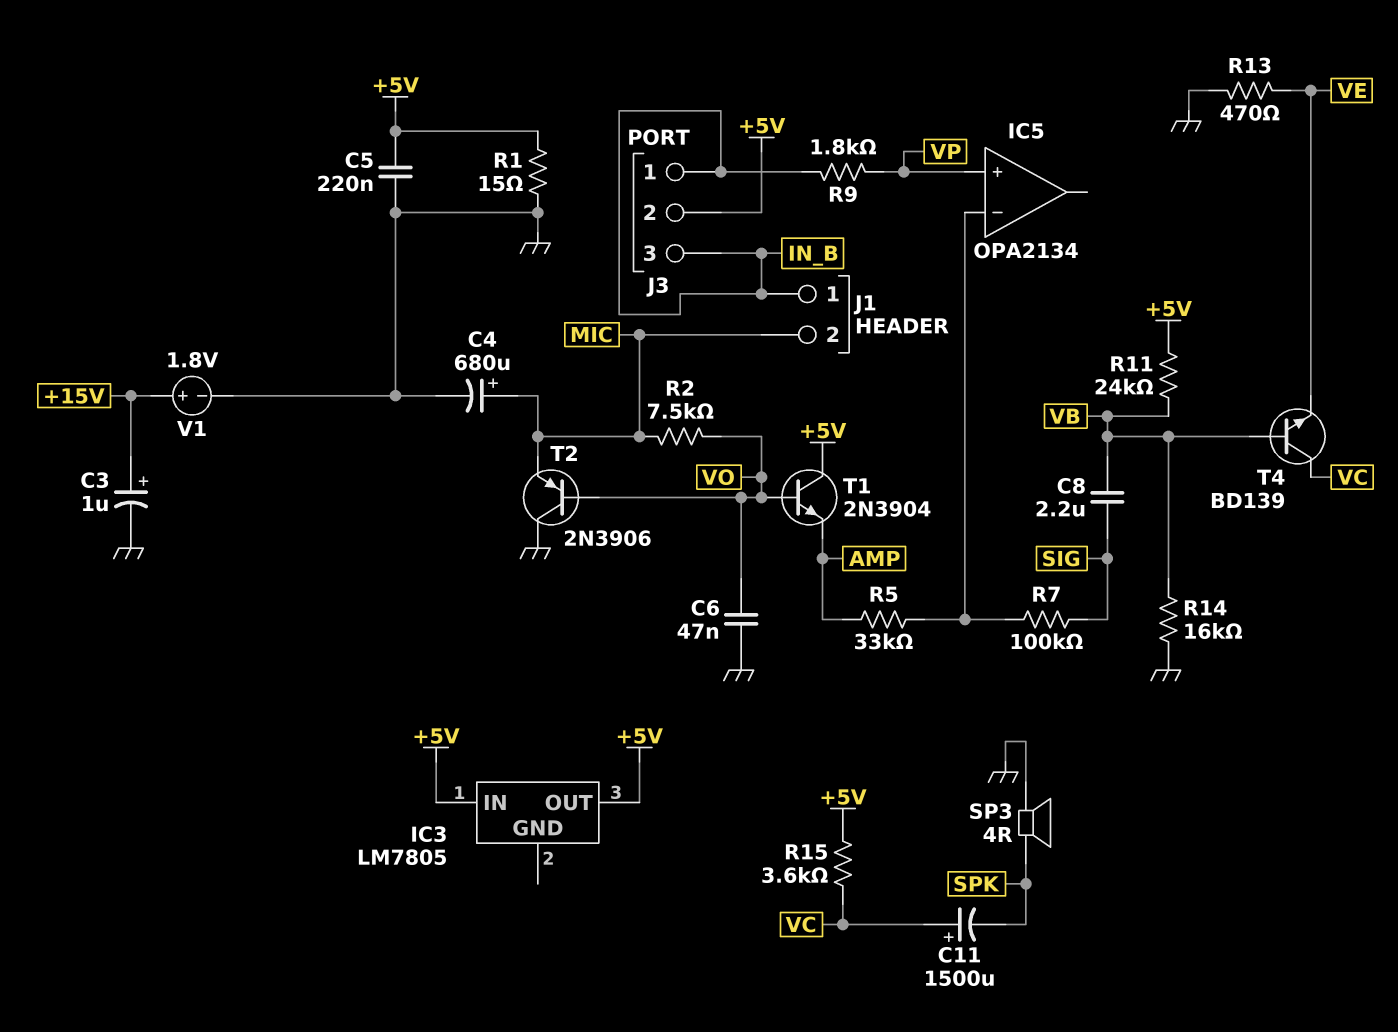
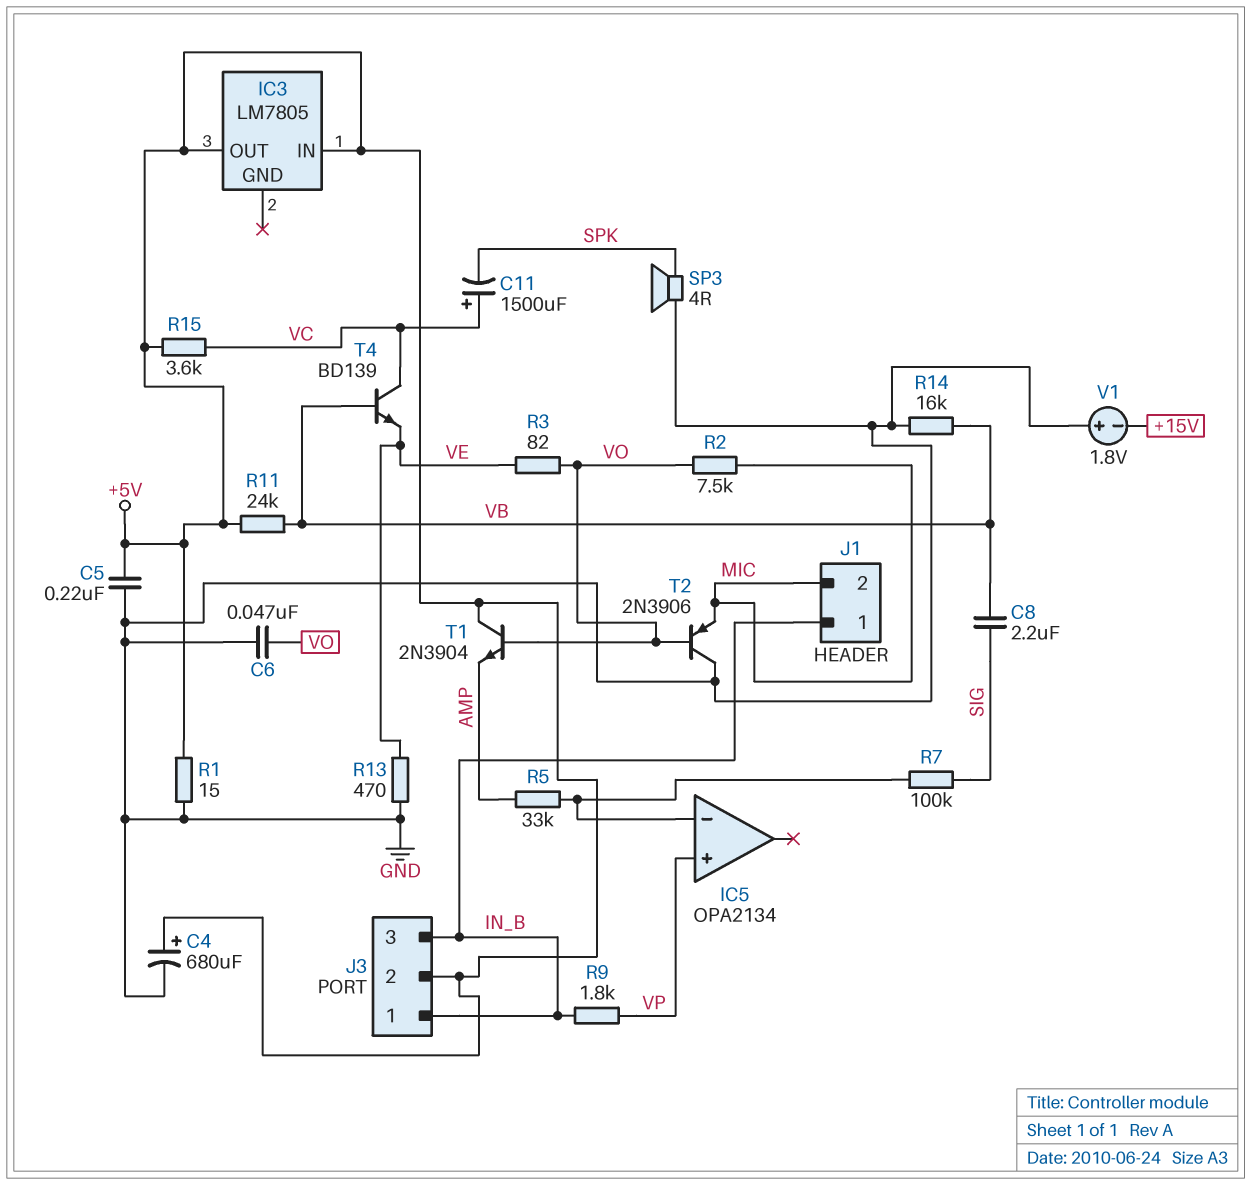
C3: 1uF (plus +15V, minus GND) -> none
C4: 680uF (plus MIC, minus GND) -> 680uF (plus +5V, minus GND)
R3: none -> 82 (VE, VO)
V1: 1.8V (plus +15V, minus GND) -> 1.8V (plus GND, minus +15V)

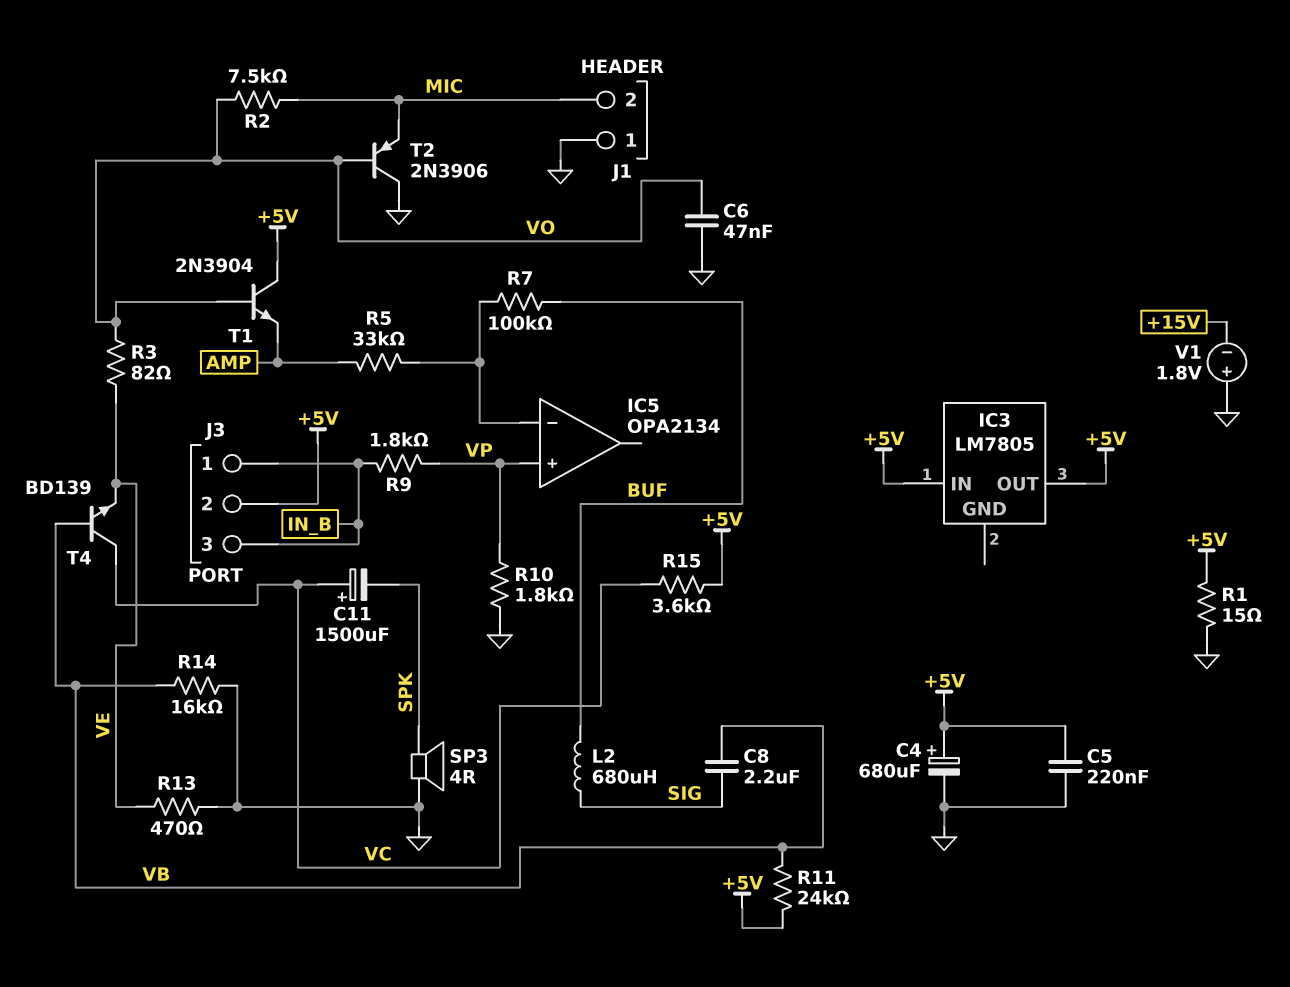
J1 pin 1: IN_B -> GND
L2: none -> 680uH (BUF, SIG)
R7: 100k (IC5/in-, SIG) -> 100k (BUF, IC5/in-)
R10: none -> 1.8k (GND, VP)

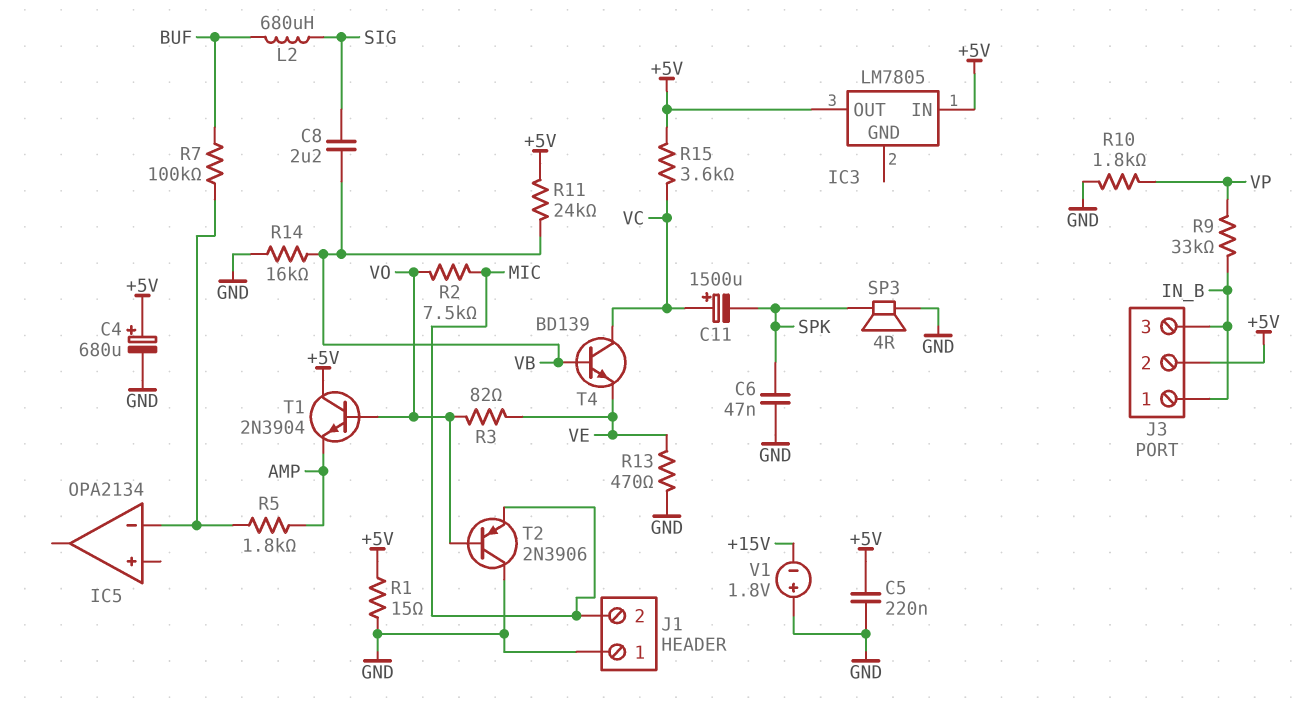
C6: 47nF (GND, VO) -> 47nF (GND, SPK)
IC5 pin in+: VP -> none
R5: 33k (AMP, IC5/in-) -> 1.8k (AMP, IC5/in-)
R9: 1.8k (IN_B, VP) -> 33k (IN_B, VP)

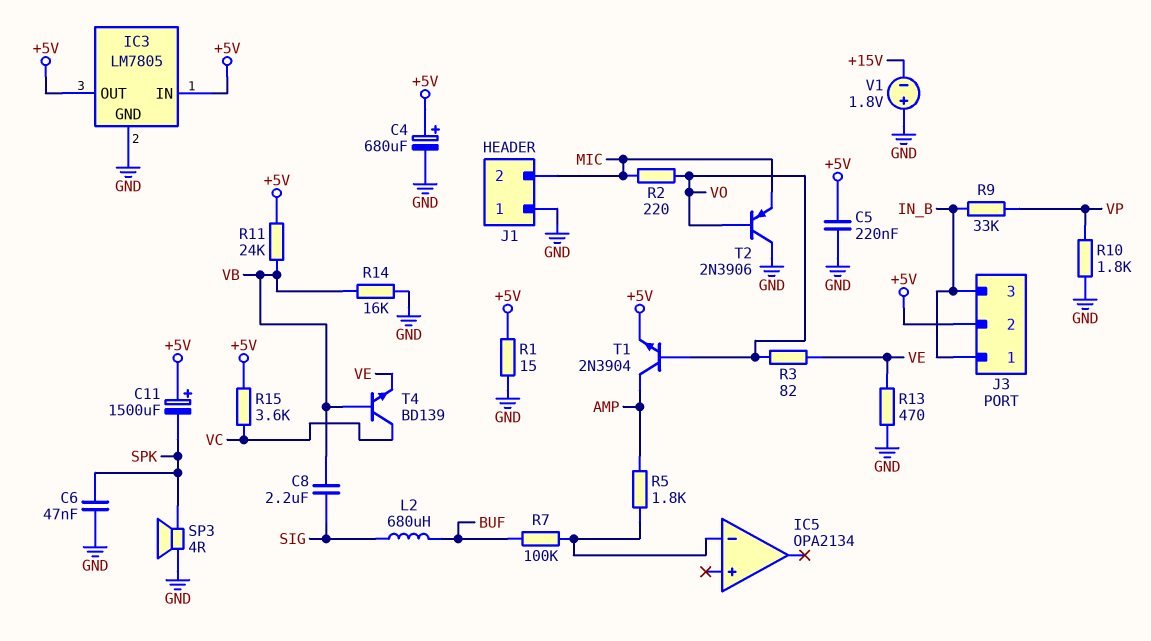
C11: 1500uF (plus VC, minus SPK) -> 1500uF (plus +5V, minus SPK)
IC3 pin GND: none -> GND
R2: 7.5k (MIC, VO) -> 220 (MIC, VO)
T1: NPN 2N3904 (B VO, C +5V, E AMP) -> NPN 2N3904 (B VO, C AMP, E +5V)

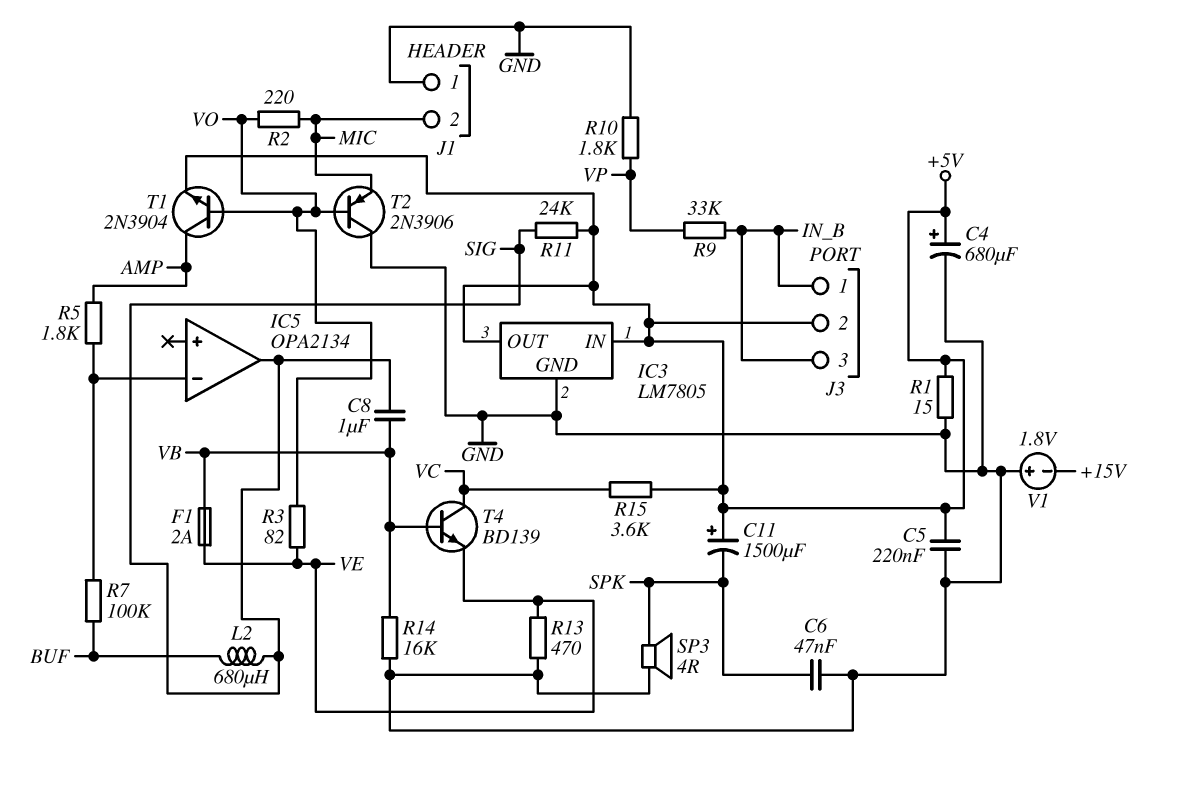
C8: 2.2uF (SIG, VB) -> 1uF (SIG, VB)
F1: none -> 2A (VB, VE)
IC5 pin out: none -> SIG
R11: 24k (+5V, VB) -> 24k (+5V, SIG)

